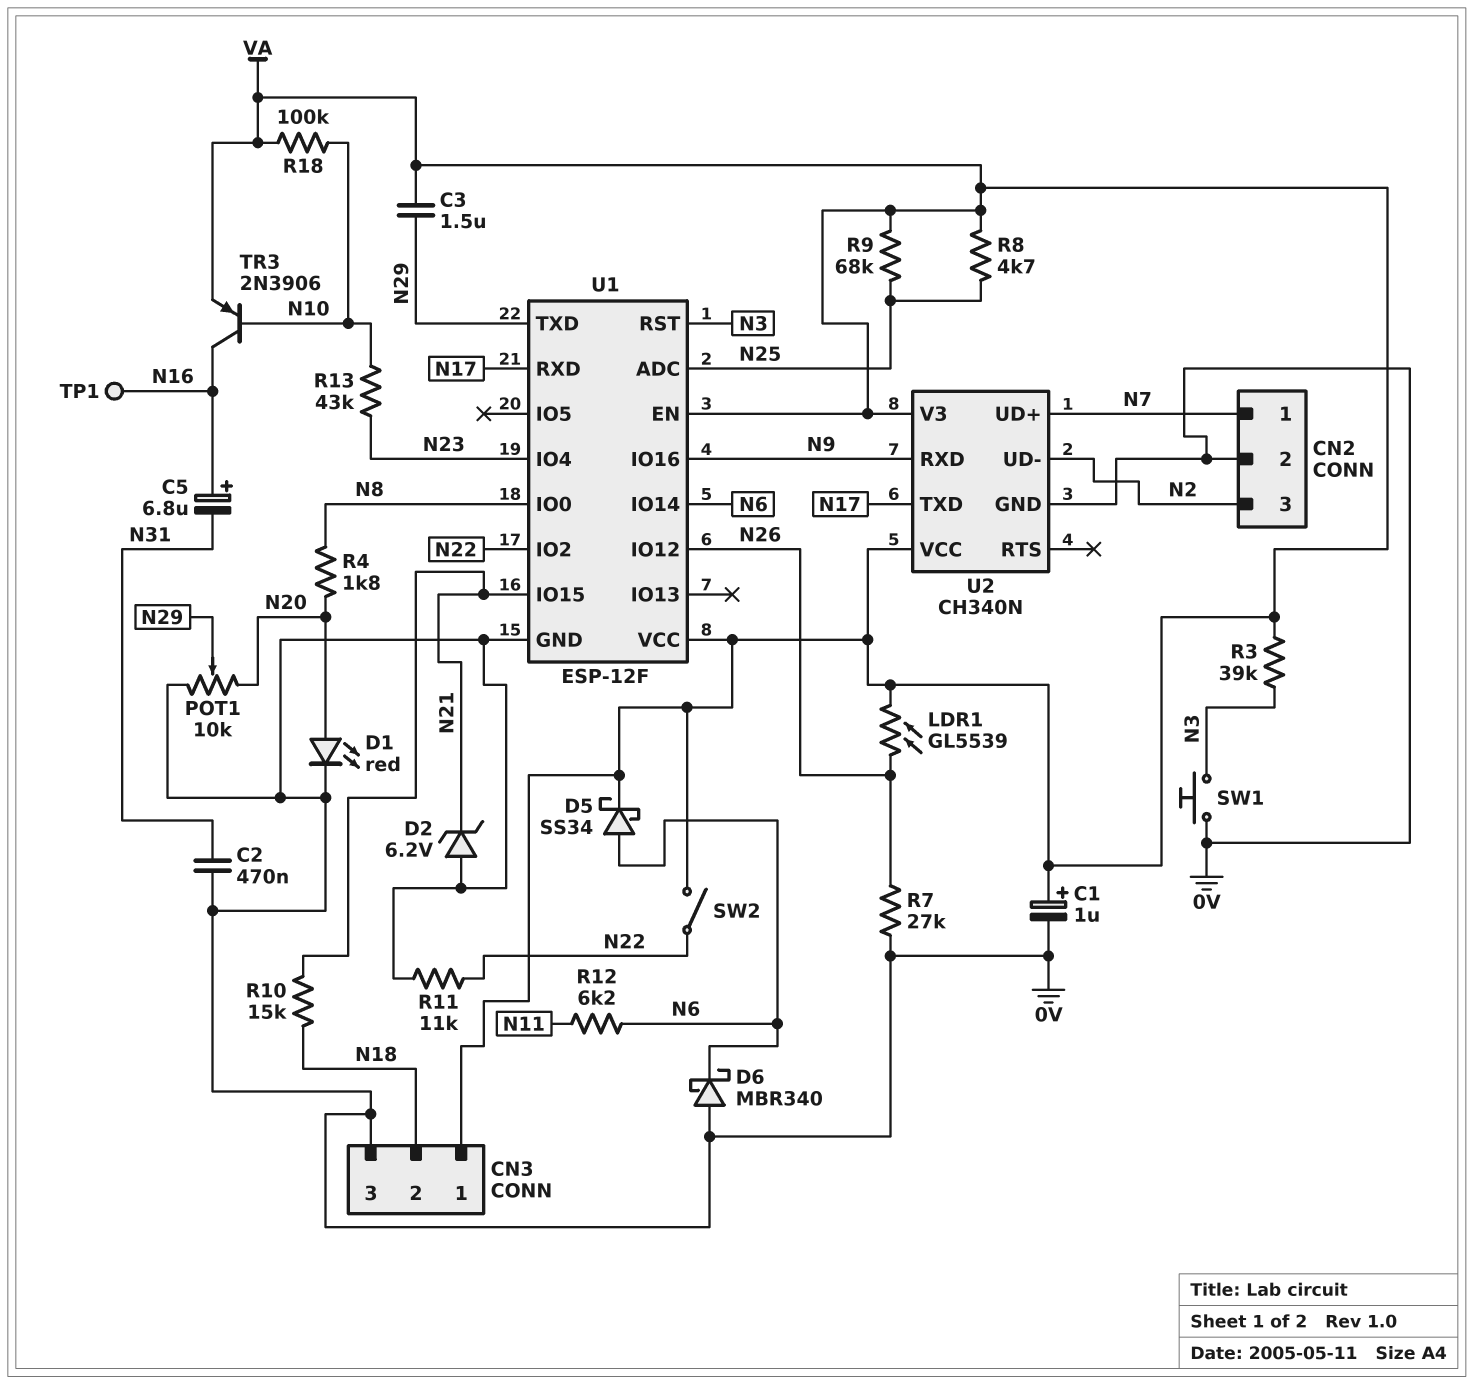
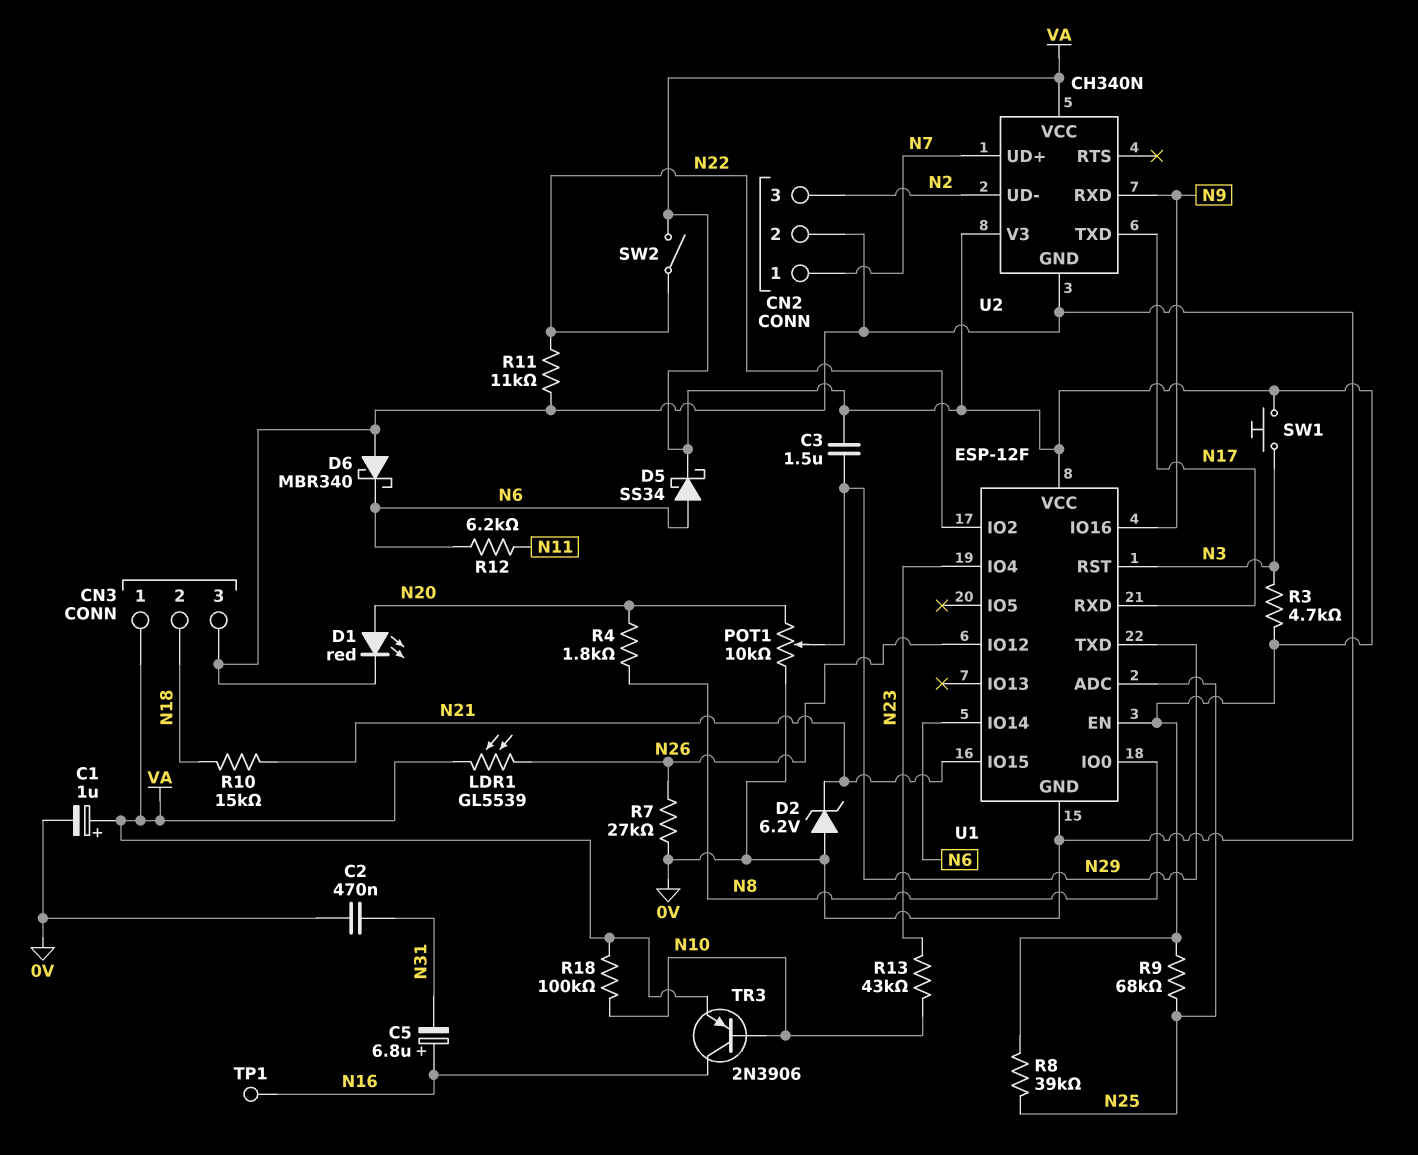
R3: 39k (N3, VA) -> 4.7k (N3, VA)
R8: 4.7k (N25, VA) -> 39k (N25, VA)
SW1: button (0V, N3) -> button (N3, VA)

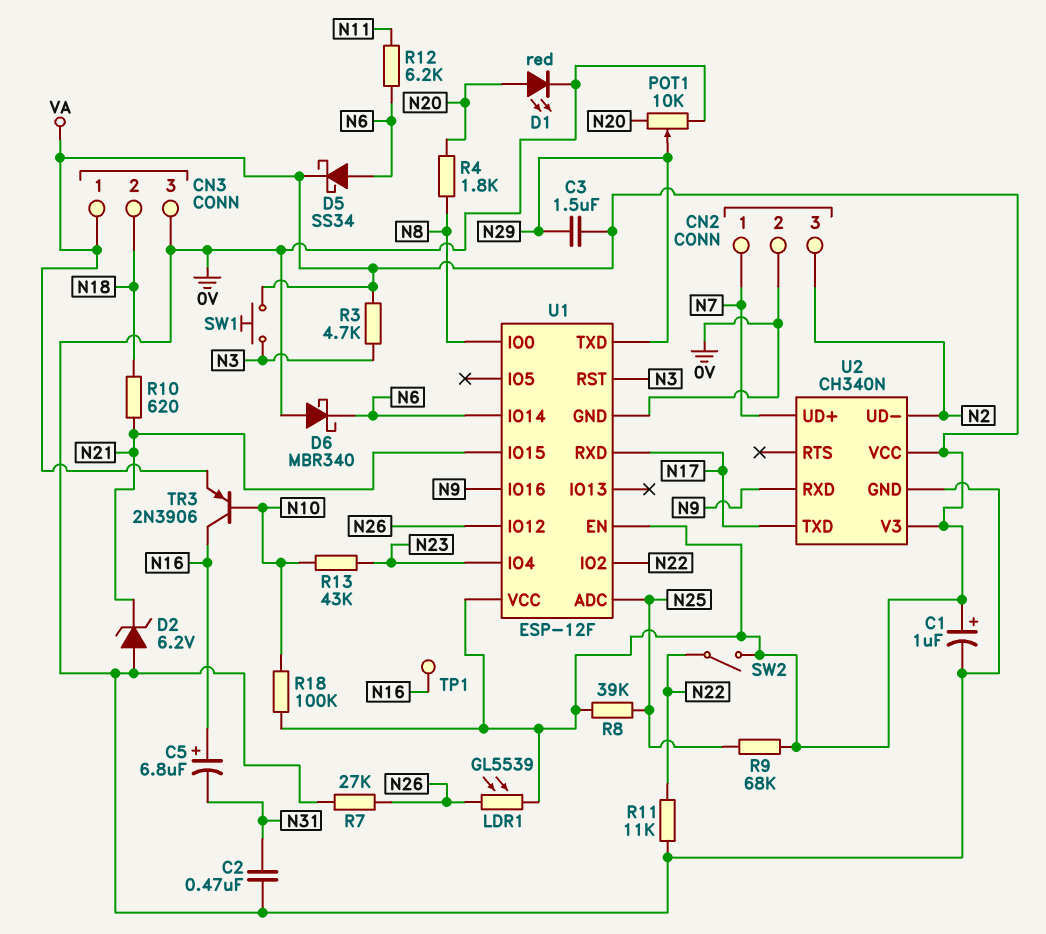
R10: 15k (N18, N21) -> 620 (N18, N21)

